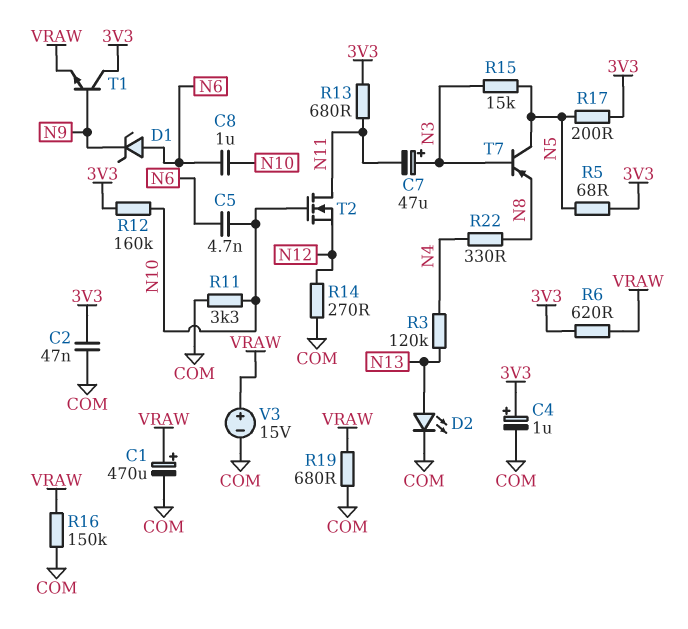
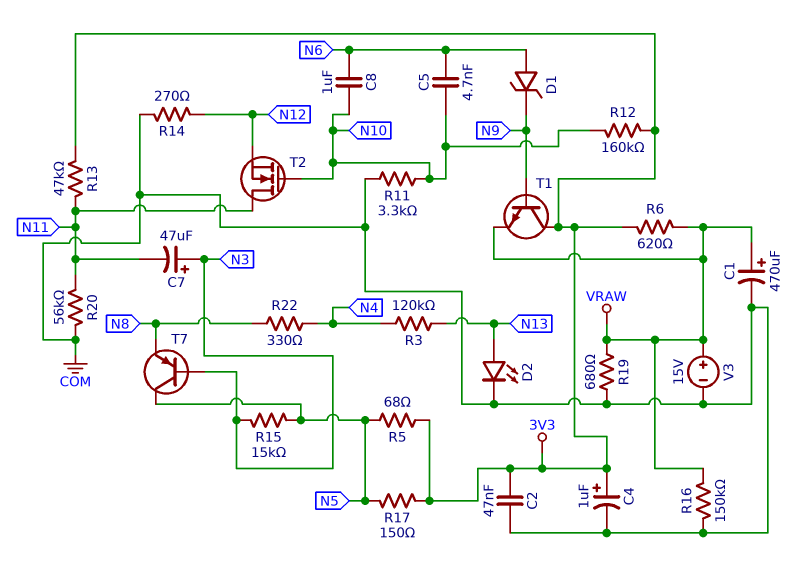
R13: 680 (3V3, N11) -> 47k (3V3, N11)
R17: 200 (3V3, N5) -> 150 (3V3, N5)
R20: none -> 56k (COM, N11)

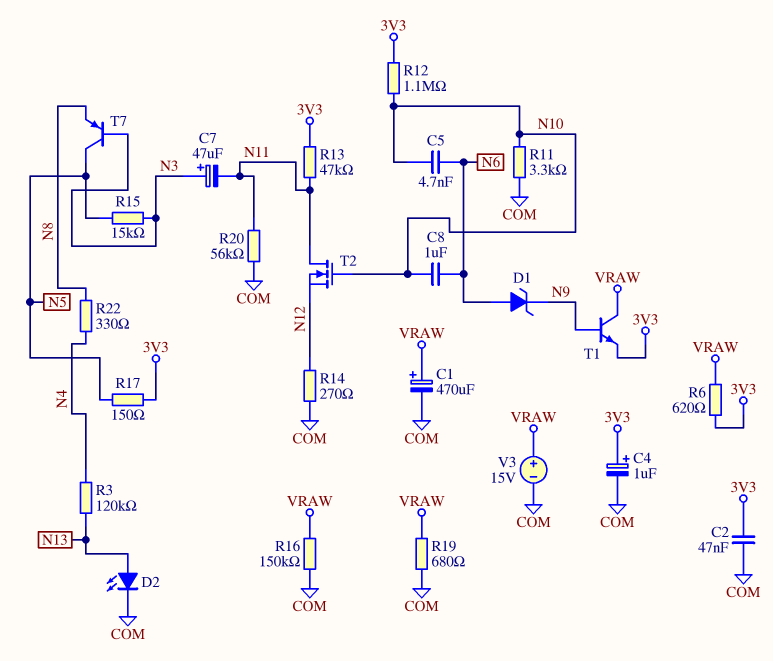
R5: 68 (3V3, N5) -> none
R12: 160k (3V3, N10) -> 1.1M (3V3, N10)
T1: NPN (B N9, C 3V3, E VRAW) -> NPN (B N9, C VRAW, E 3V3)

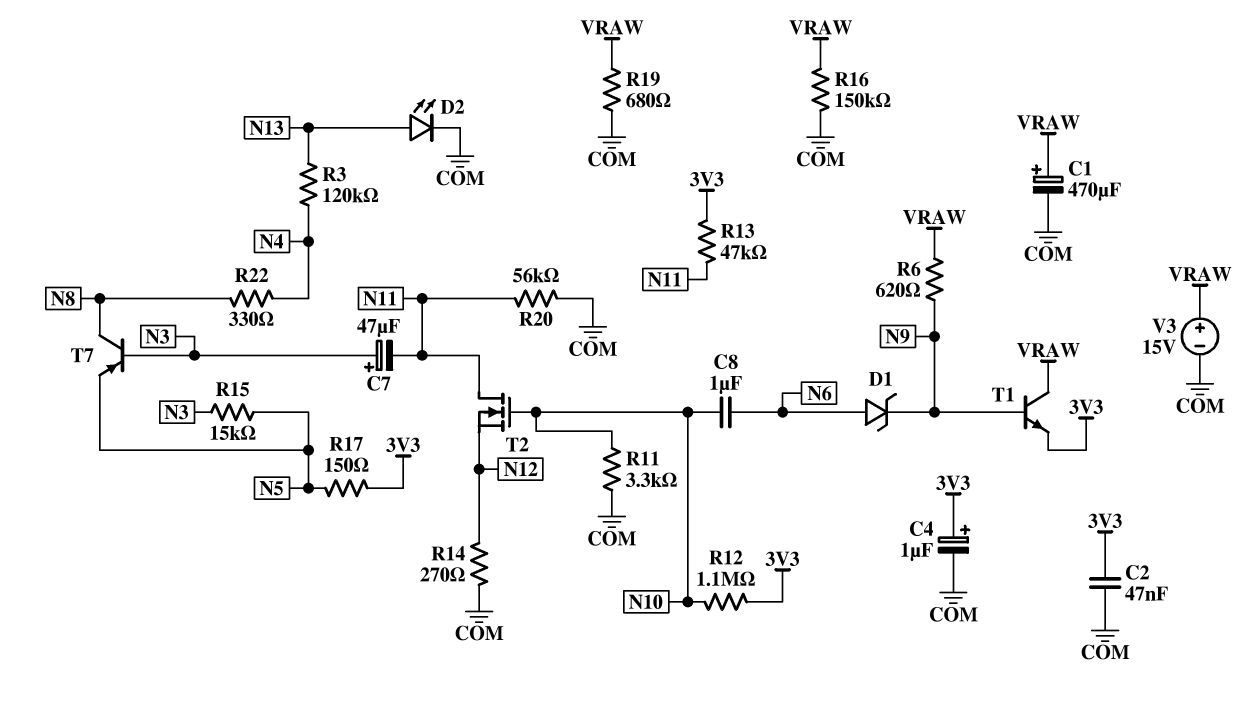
C5: 4.7nF (N6, N10) -> none
R6: 620 (3V3, VRAW) -> 620 (N9, VRAW)
T7: PNP (B N3, C N5, E N8) -> PNP (B N3, C N8, E N5)

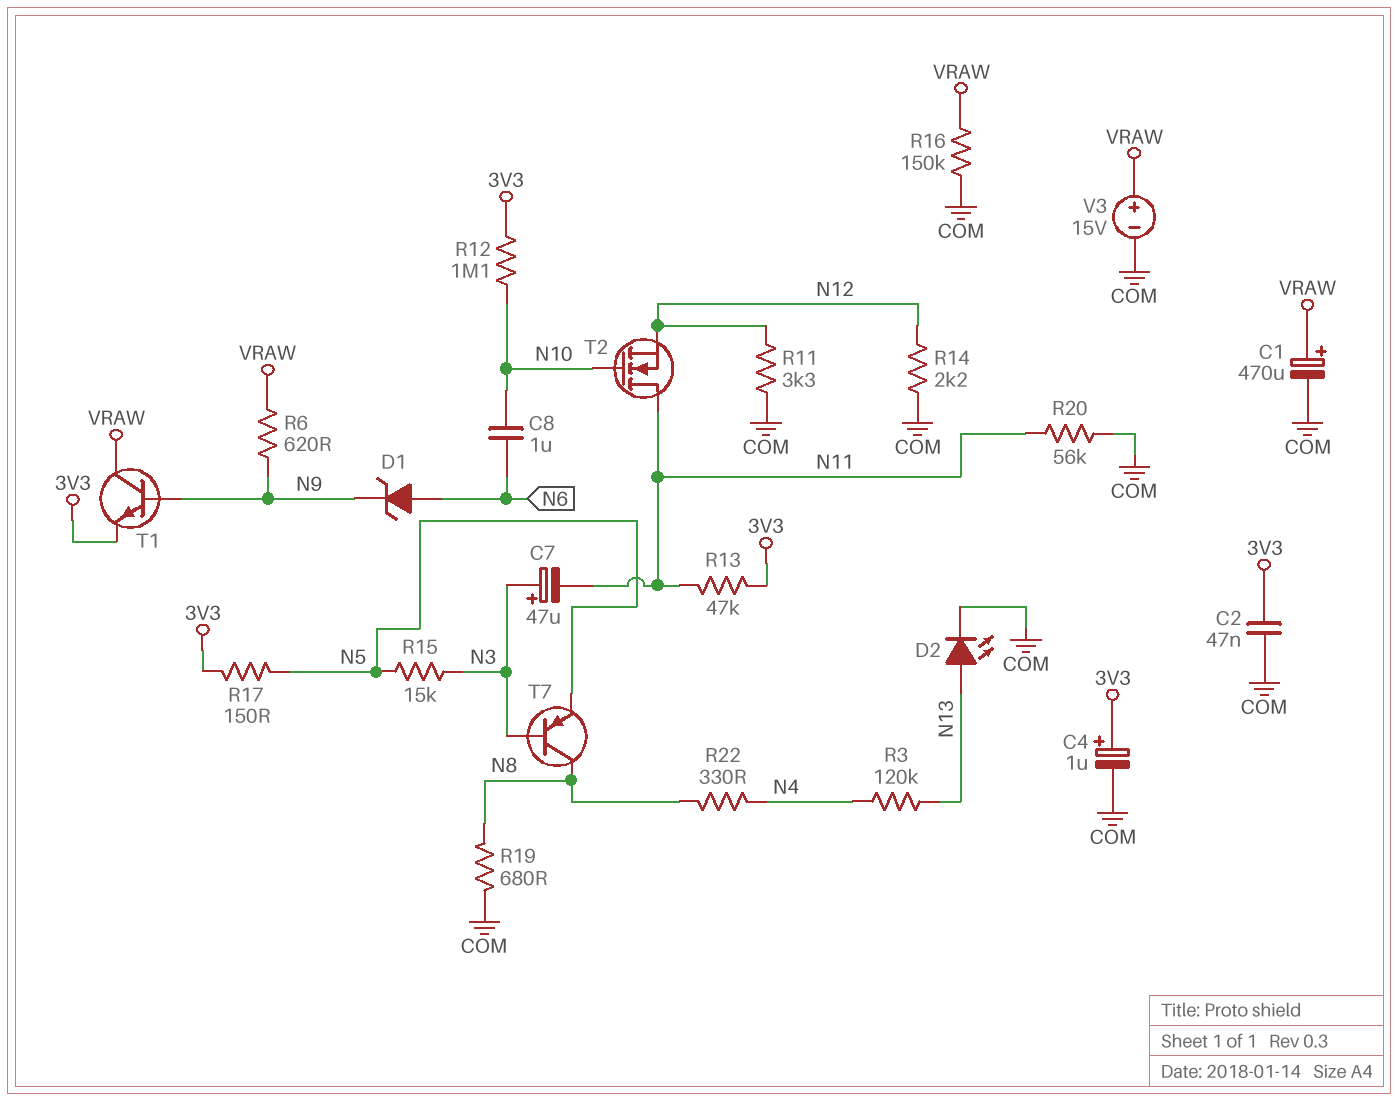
R11: 3.3k (COM, N10) -> 3.3k (COM, N12)
R14: 270 (COM, N12) -> 2.2k (COM, N12)
R19: 680 (COM, VRAW) -> 680 (COM, N8)

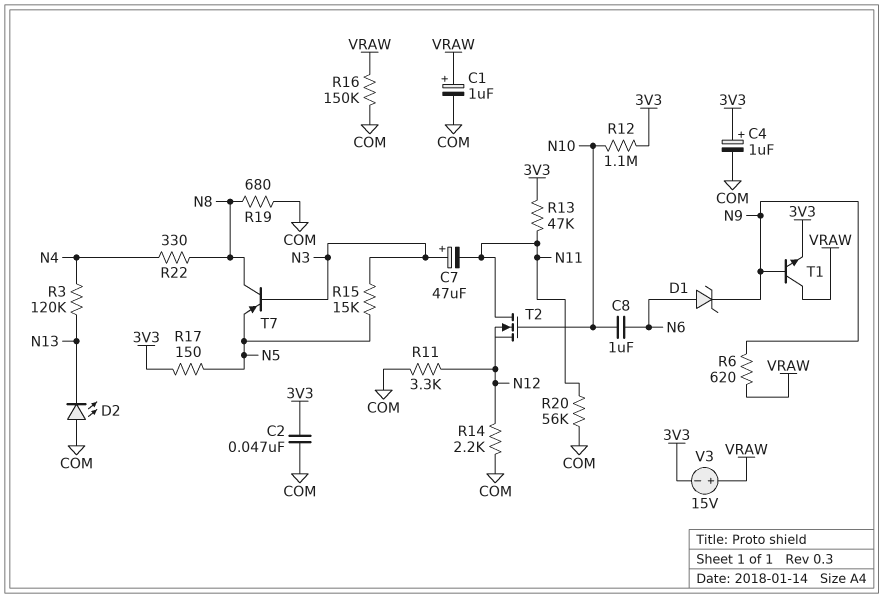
C1: 470uF (plus VRAW, minus COM) -> 1uF (plus VRAW, minus COM)
D2: LED (A N13, K COM) -> LED (A COM, K N13)
V3: 15V (plus VRAW, minus COM) -> 15V (plus VRAW, minus 3V3)

